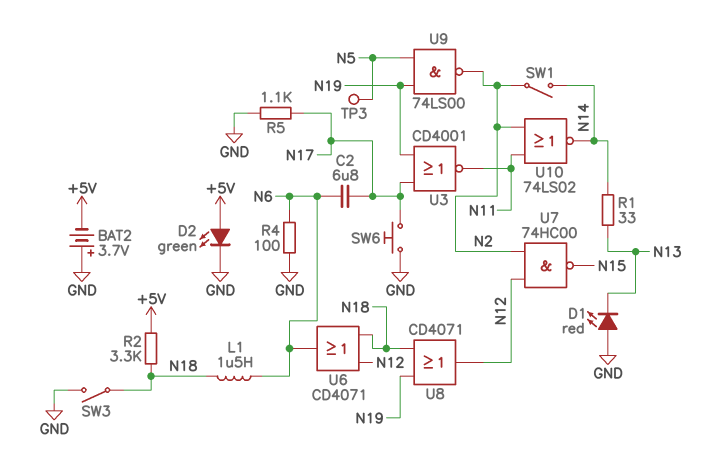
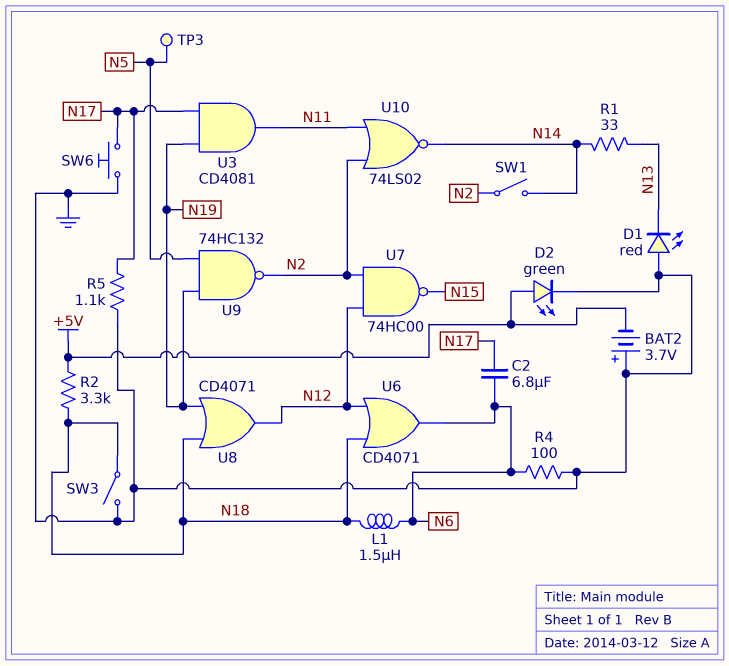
U3: NOR CD4001 (in N17, in N19, out N11) -> AND CD4081 (in N17, in N19, out N11)
U9: NAND 74LS00 (in N5, in N19, out N2) -> NAND 74HC132 (in N5, in N19, out N2)

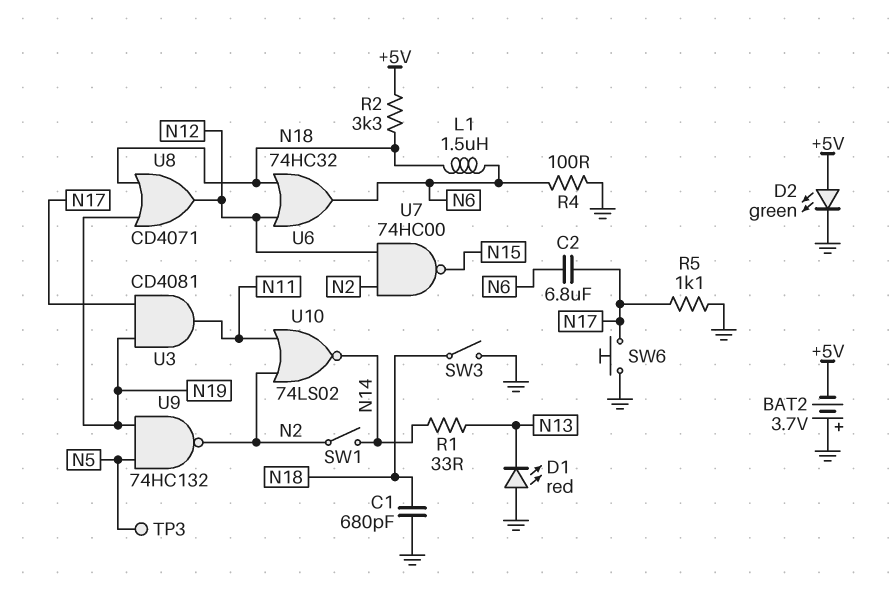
C1: none -> 680pF (GND, N18)
U6: OR CD4071 (in N12, in N18, out N6) -> OR 74HC32 (in N12, in N18, out N6)

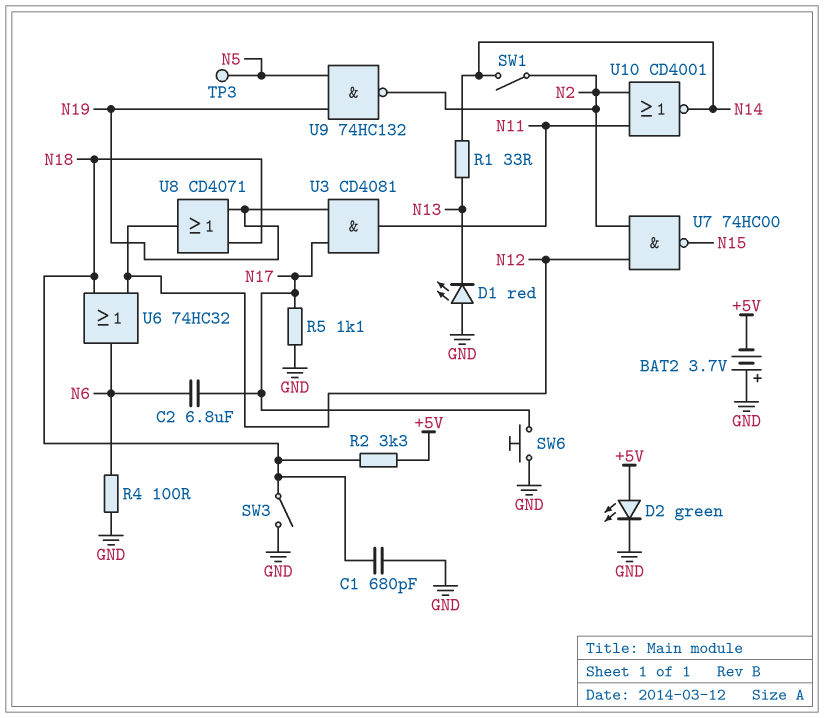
L1: 1.5uH (N6, N18) -> none
U10: NOR 74LS02 (in N2, in N11, out N14) -> NOR CD4001 (in N2, in N11, out N14)

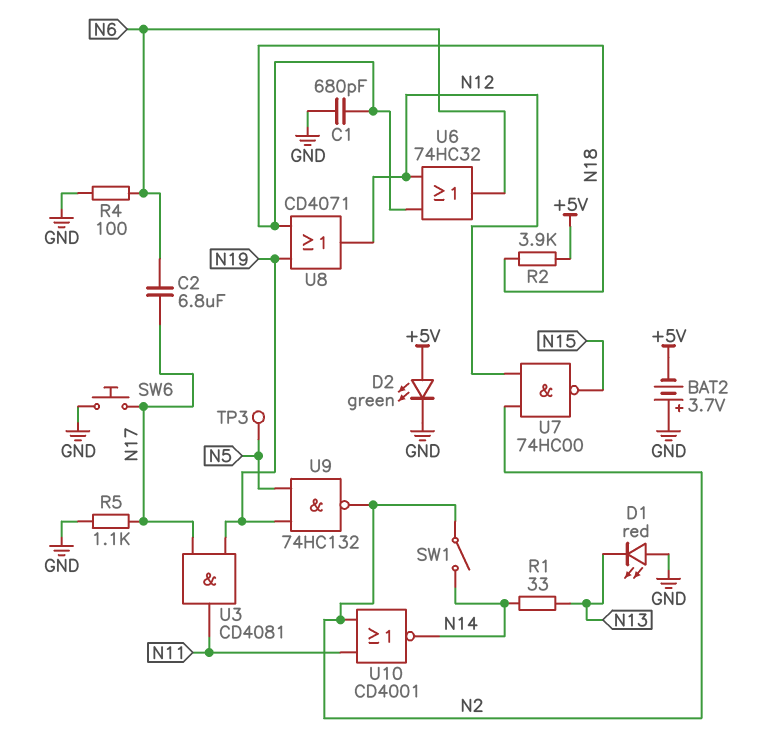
R2: 3.3k (+5V, N18) -> 3.9k (+5V, N18)
SW3: switch (GND, N18) -> none

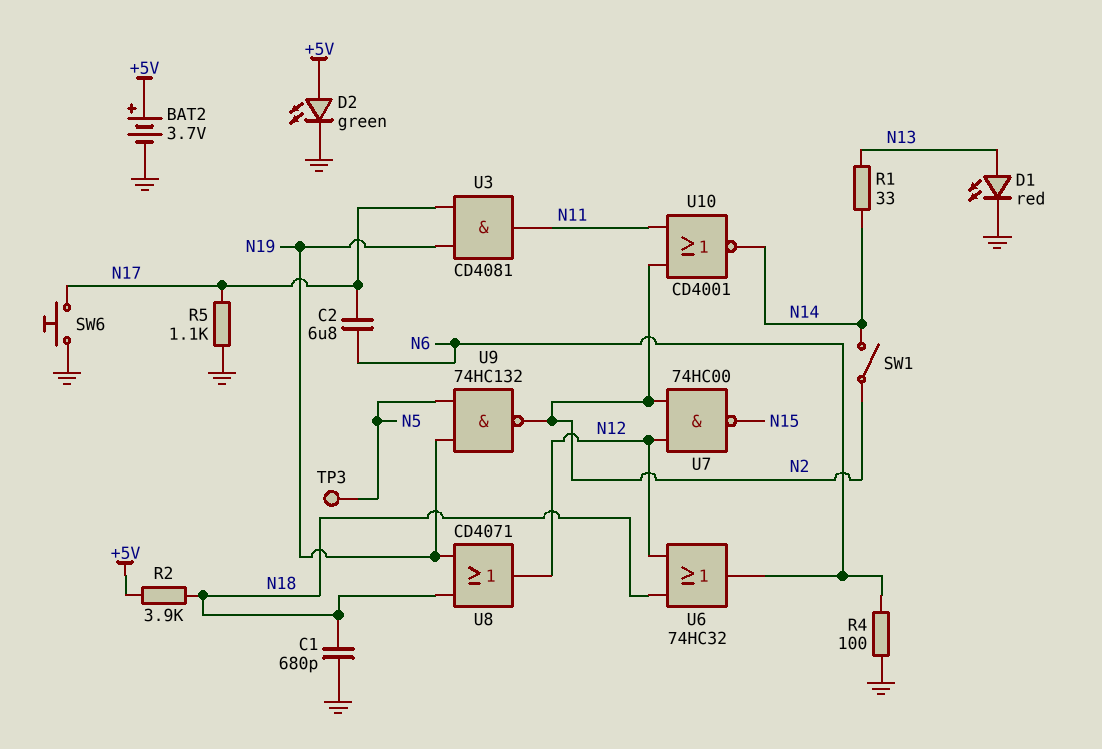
BAT2: 3.7V (plus GND, minus +5V) -> 3.7V (plus +5V, minus GND)
D1: LED red (A GND, K N13) -> LED red (A N13, K GND)

